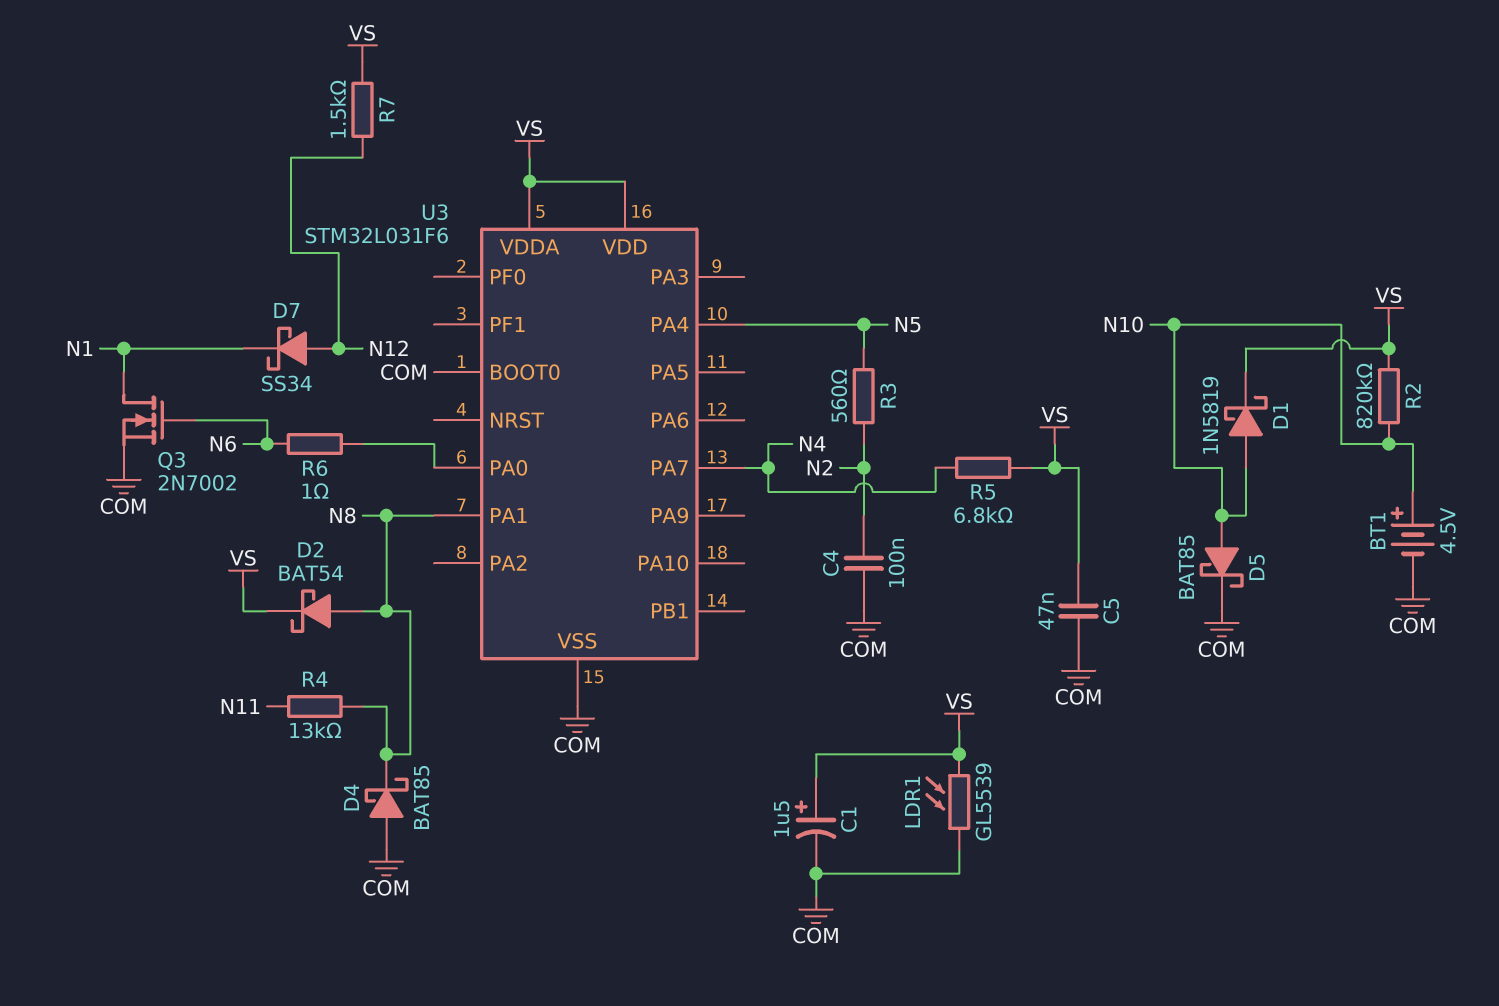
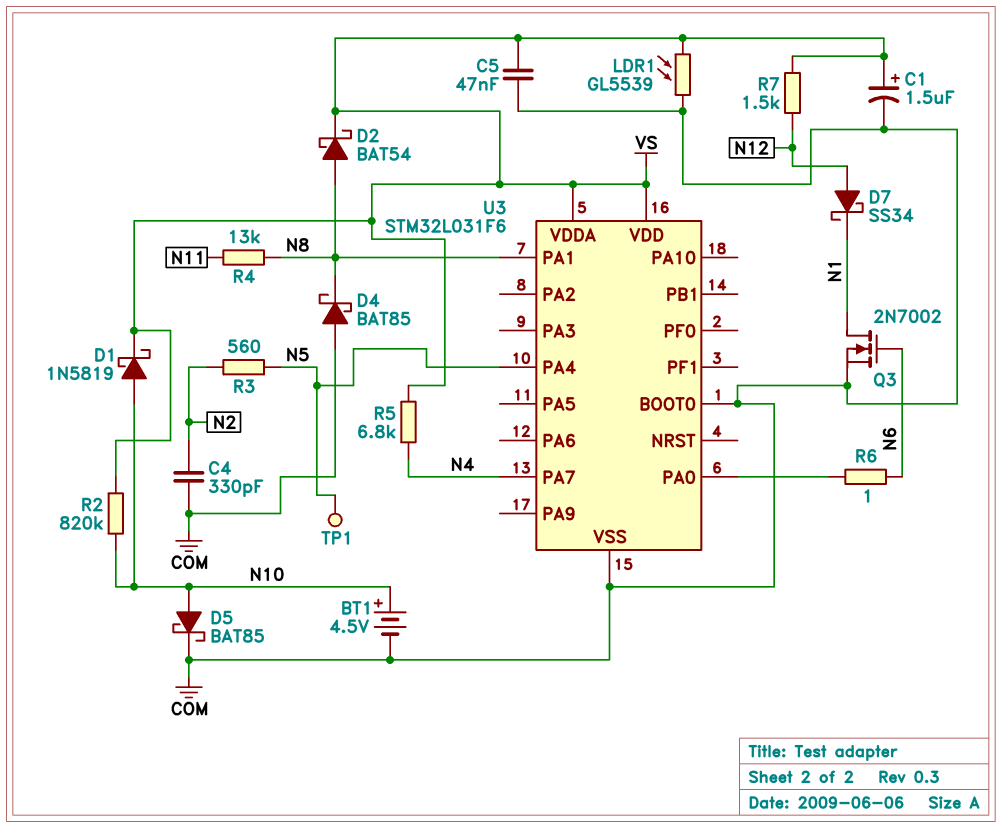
C4: 100nF (COM, N2) -> 330pF (COM, N2)
TP1: none -> test point (N5)

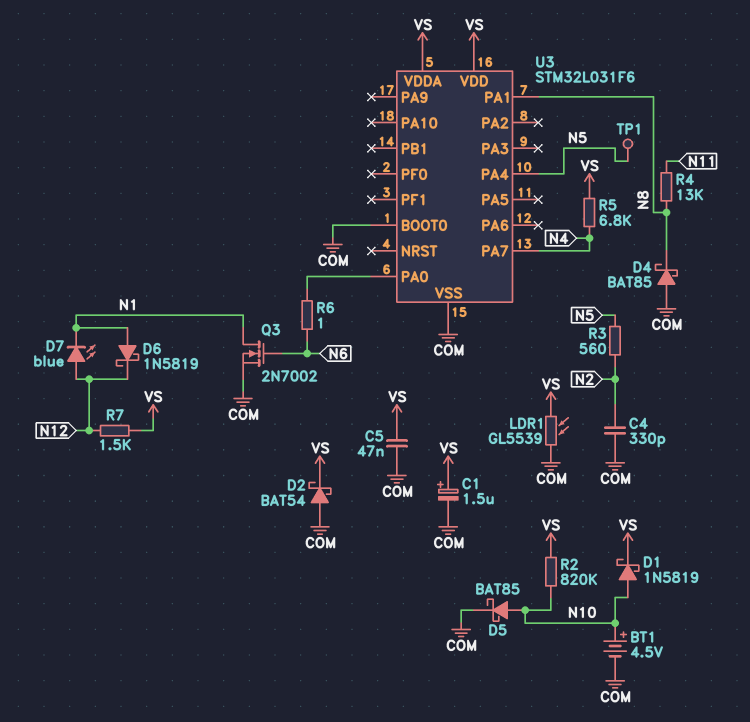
D2: schottky BAT54 (A N8, K VS) -> schottky BAT54 (A COM, K VS)
D6: none -> schottky 1N5819 (A N1, K N12)
D7: schottky SS34 (A N12, K N1) -> LED blue (A N12, K N1)

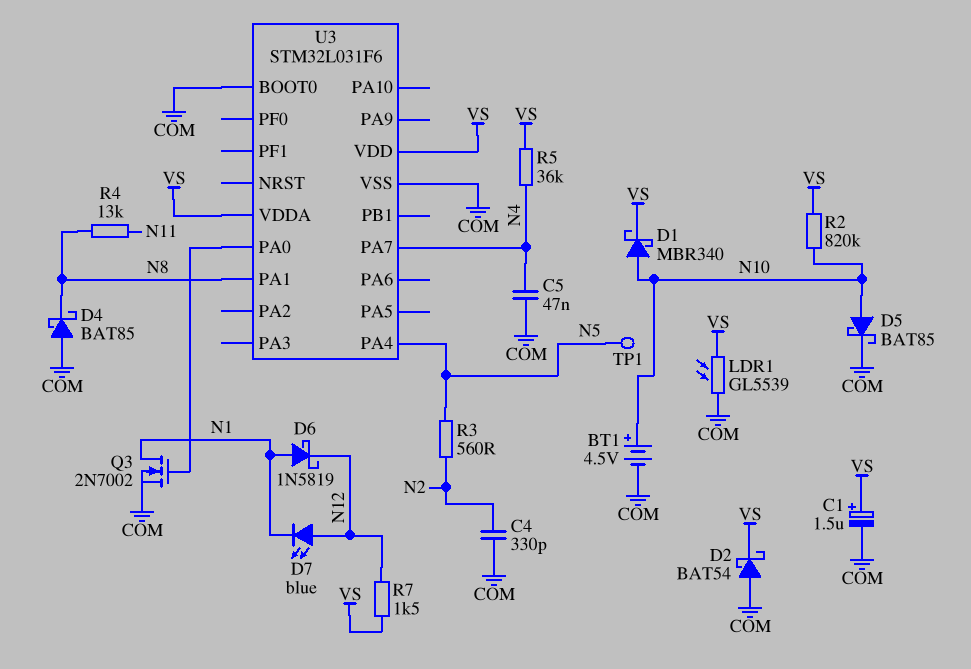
C5: 47nF (COM, VS) -> 47nF (COM, N4)
D1: schottky 1N5819 (A N10, K VS) -> schottky MBR340 (A N10, K VS)
Q3: NMOS 2N7002 (G N6, D N1, S COM) -> NMOS 2N7002 (G U3/PA0, D N1, S COM)
R5: 6.8k (N4, VS) -> 36k (N4, VS)
R6: 1 (N6, U3/PA0) -> none

